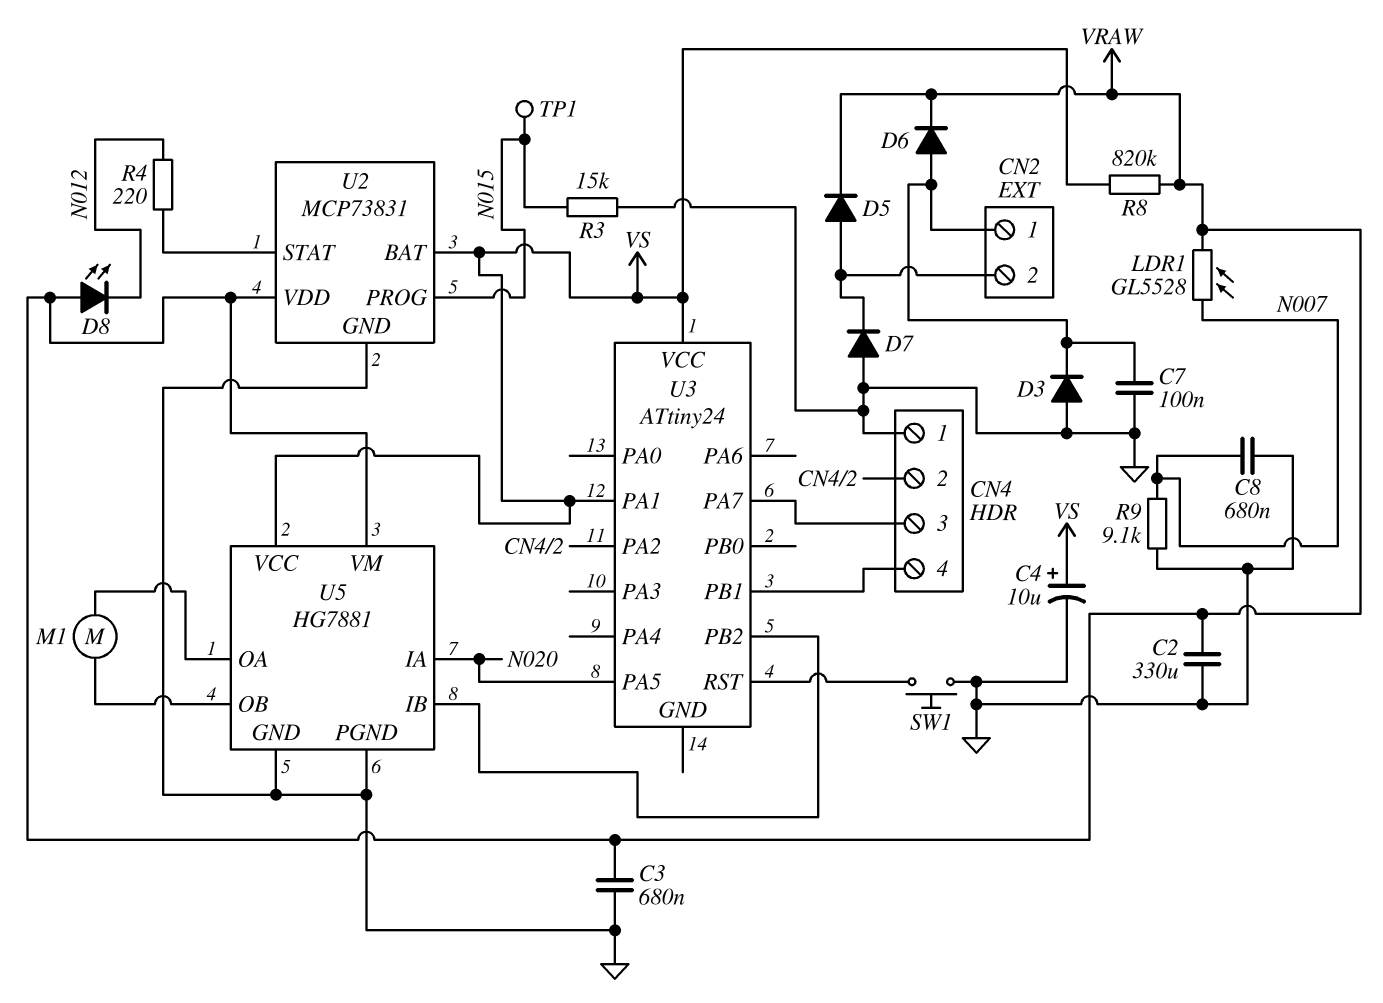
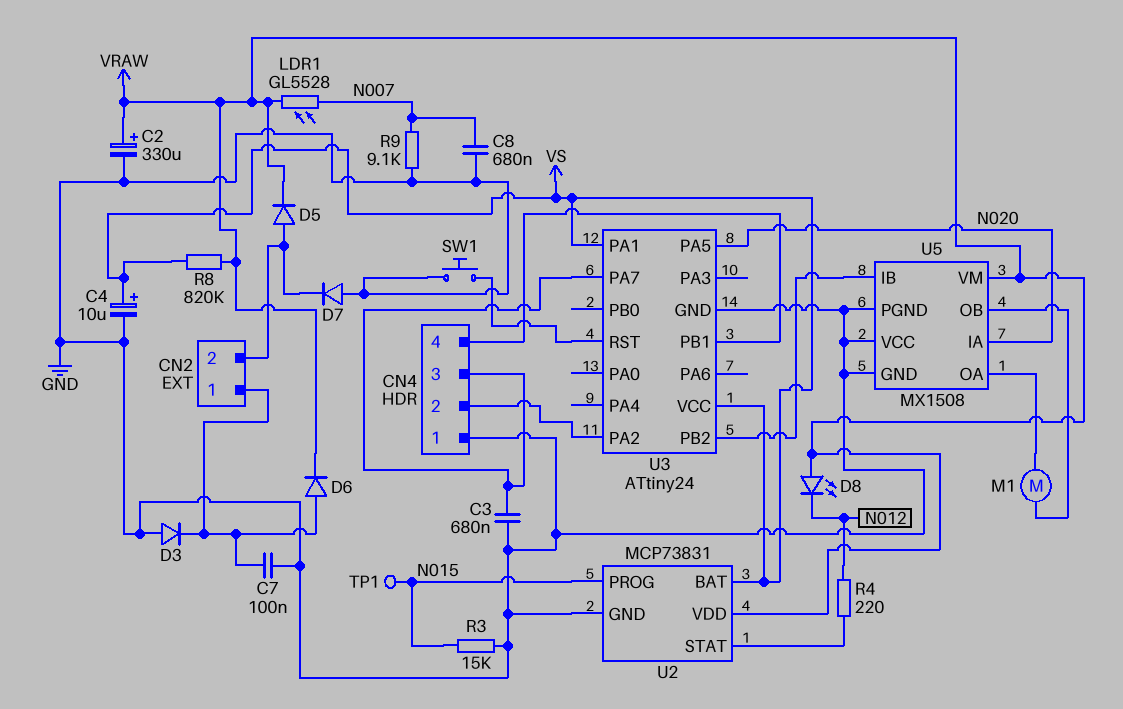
C2: 330uF (GND, VRAW) -> 330uF (plus VRAW, minus GND)
C3: 680nF (GND, VRAW) -> 680nF (CN4/3, GND)
U3 pin GND: none -> GND
U5: HG7881 -> MX1508
U5 pin VCC: VS -> GND

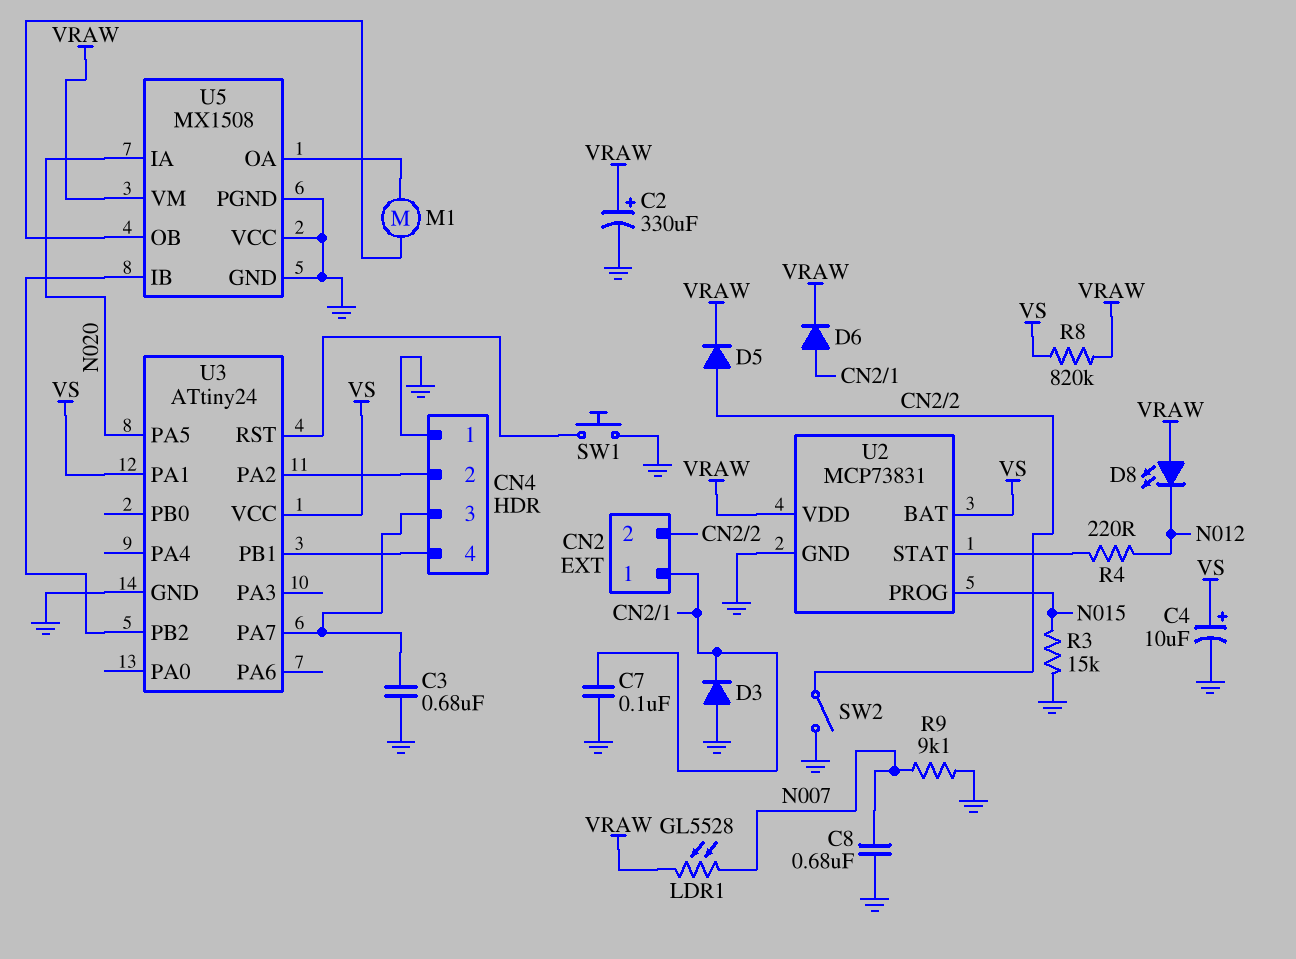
D7: diode (A GND, K CN2/2) -> none
SW2: none -> switch (CN2/2, GND)
TP1: test point (N015) -> none

